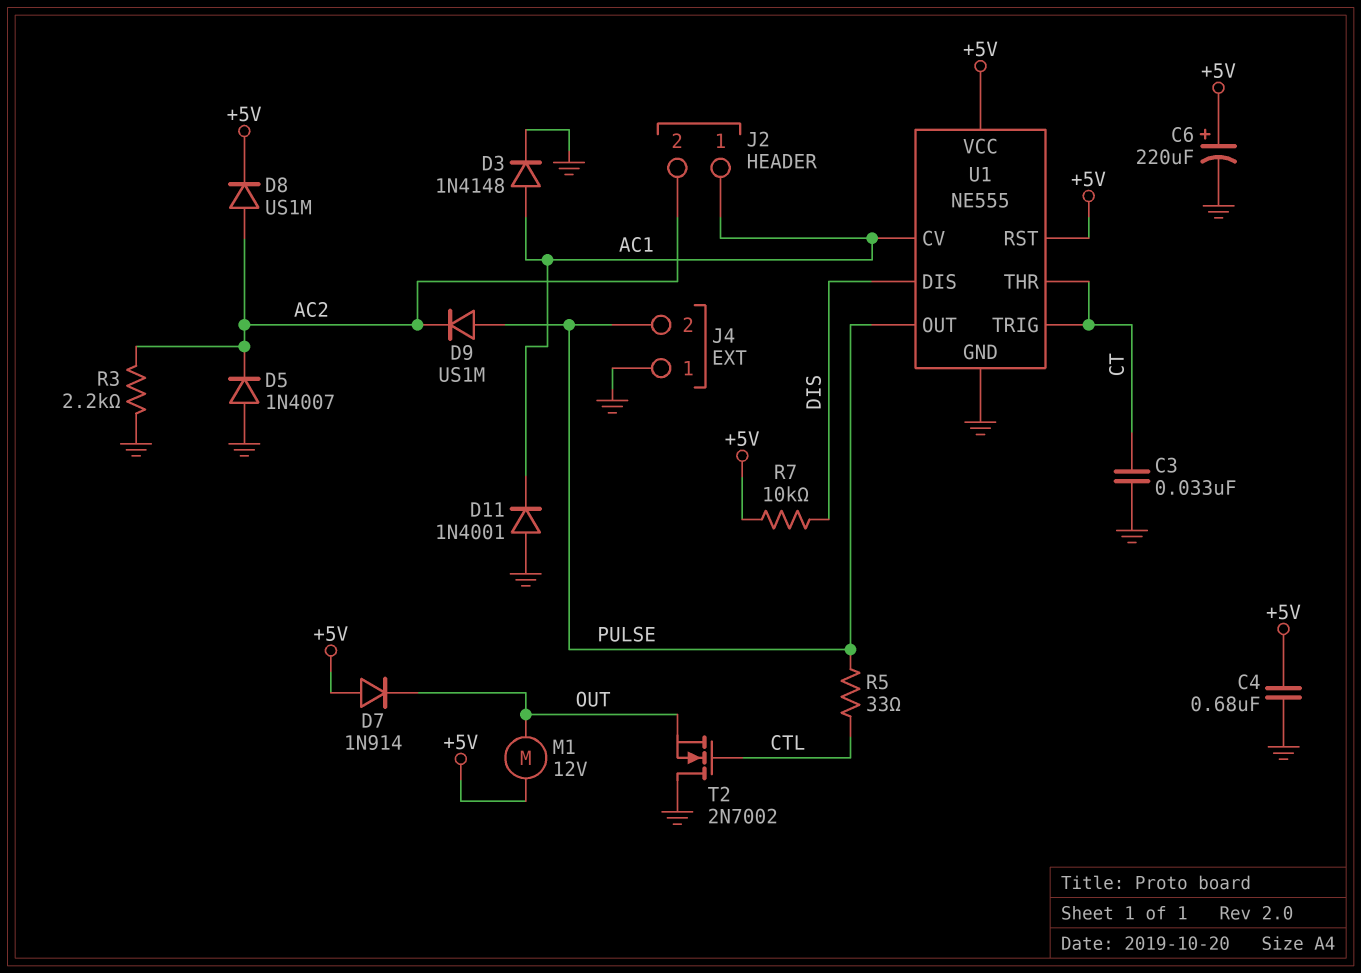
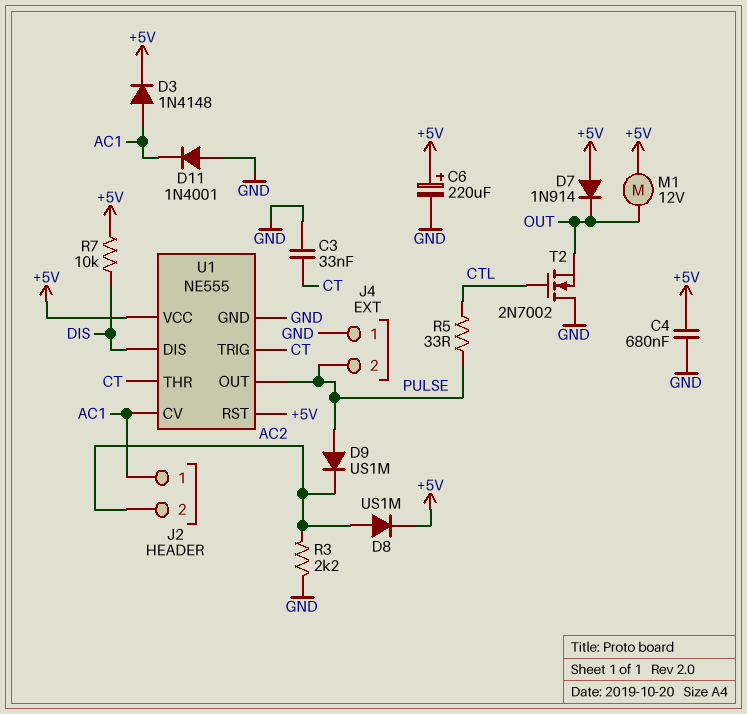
D3: diode 1N4148 (A AC1, K GND) -> diode 1N4148 (A AC1, K +5V)
D5: diode 1N4007 (A GND, K AC2) -> none

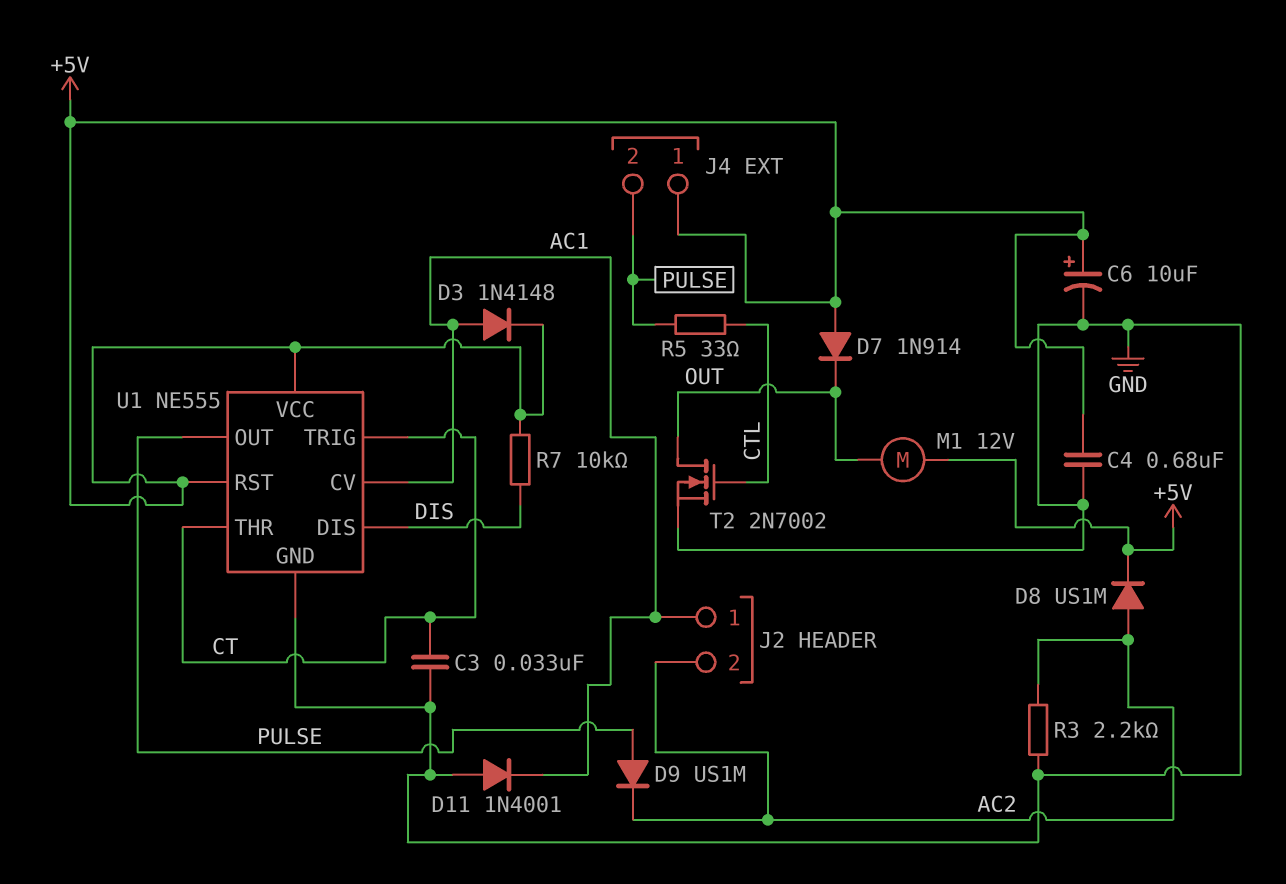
C6: 220uF (plus +5V, minus GND) -> 10uF (plus +5V, minus GND)
J4 pin 1: GND -> +5V
T2: NMOS 2N7002 (G CTL, D GND, S OUT) -> NMOS 2N7002 (G CTL, D OUT, S GND)

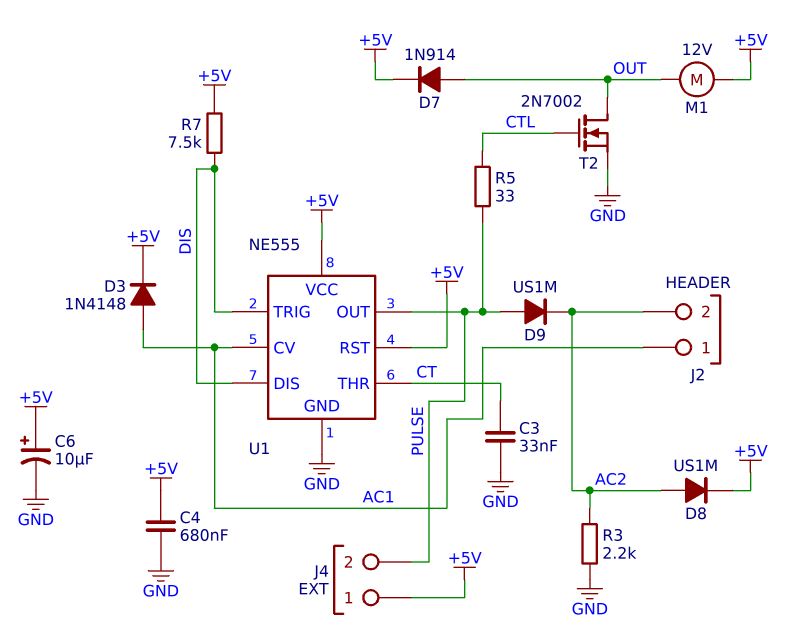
D7: diode 1N914 (A +5V, K OUT) -> diode 1N914 (A OUT, K +5V)
D11: diode 1N4001 (A GND, K AC1) -> none
R7: 10k (+5V, DIS) -> 7.5k (+5V, DIS)
U1 pin TRIG: CT -> DIS

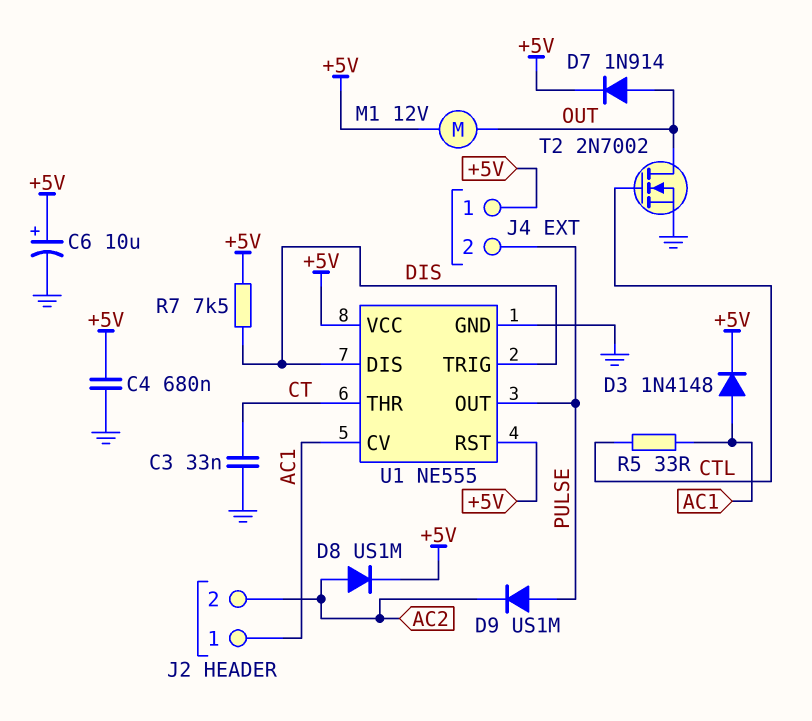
R3: 2.2k (AC2, GND) -> none
R5: 33 (CTL, PULSE) -> 33 (AC1, CTL)

